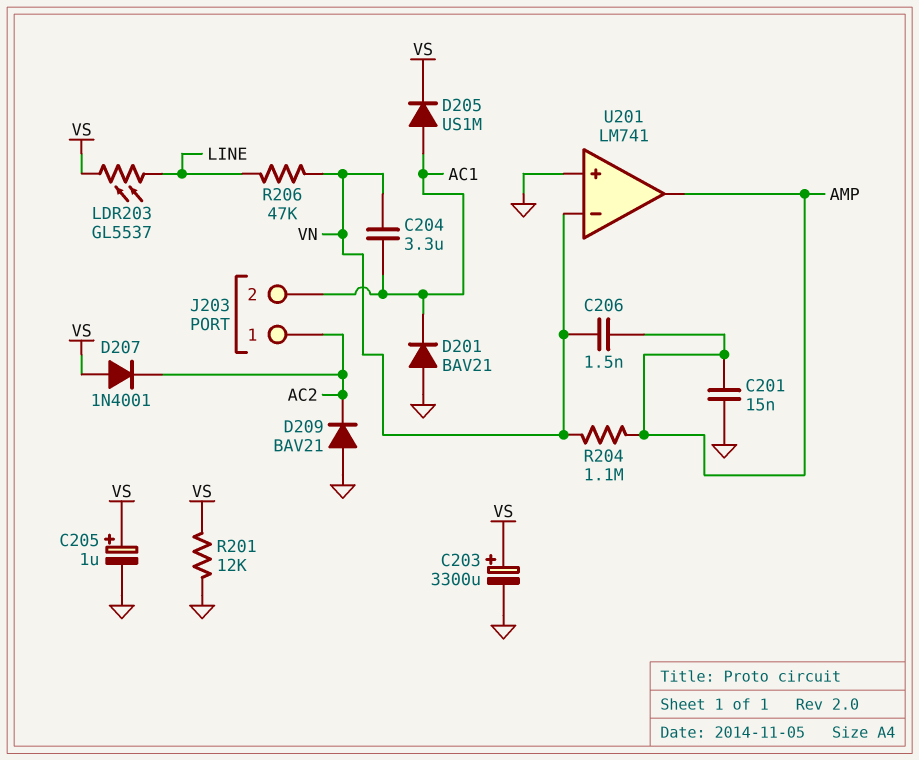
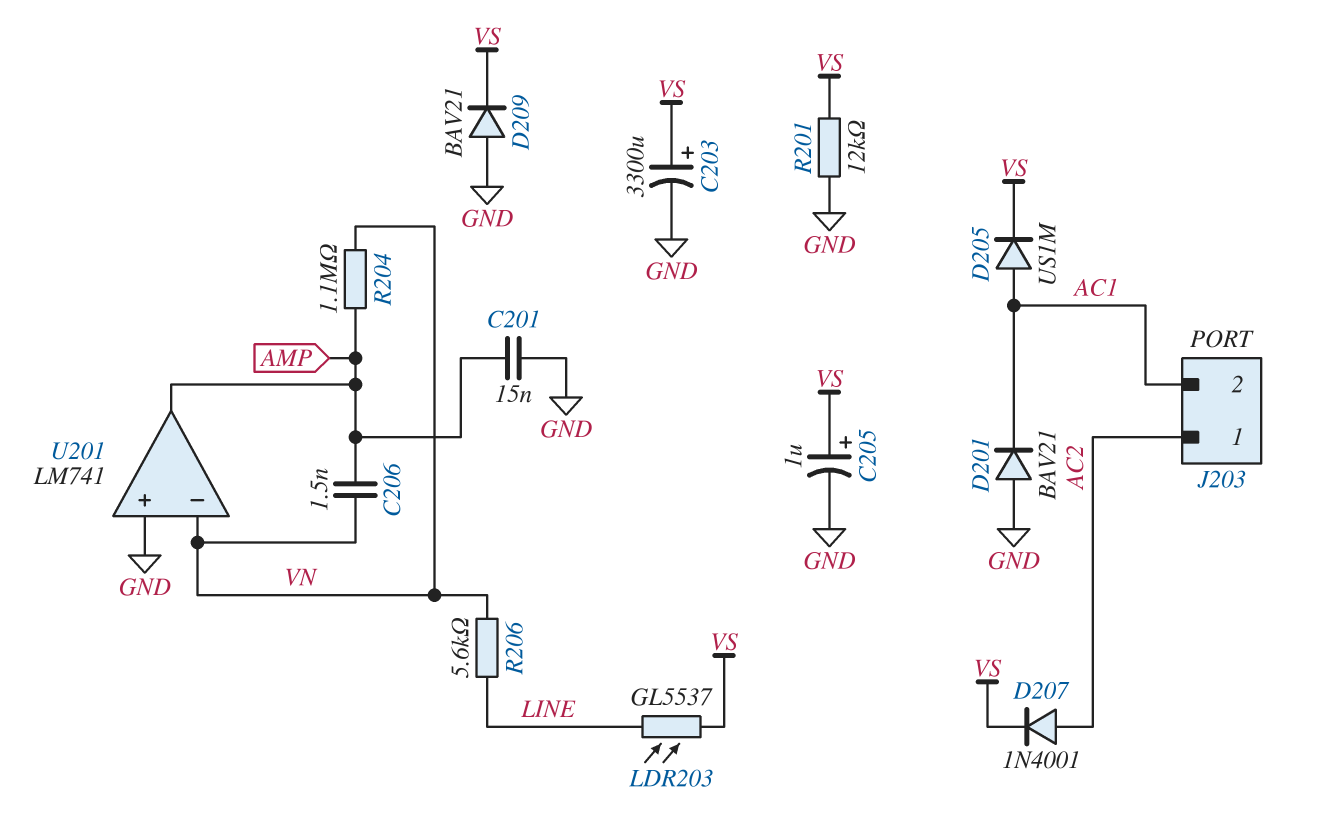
C204: 3.3uF (AC1, VN) -> none
D207: diode 1N4001 (A VS, K AC2) -> diode 1N4001 (A AC2, K VS)
D209: diode BAV21 (A GND, K AC2) -> diode BAV21 (A GND, K VS)
R206: 47k (LINE, VN) -> 5.6k (LINE, VN)

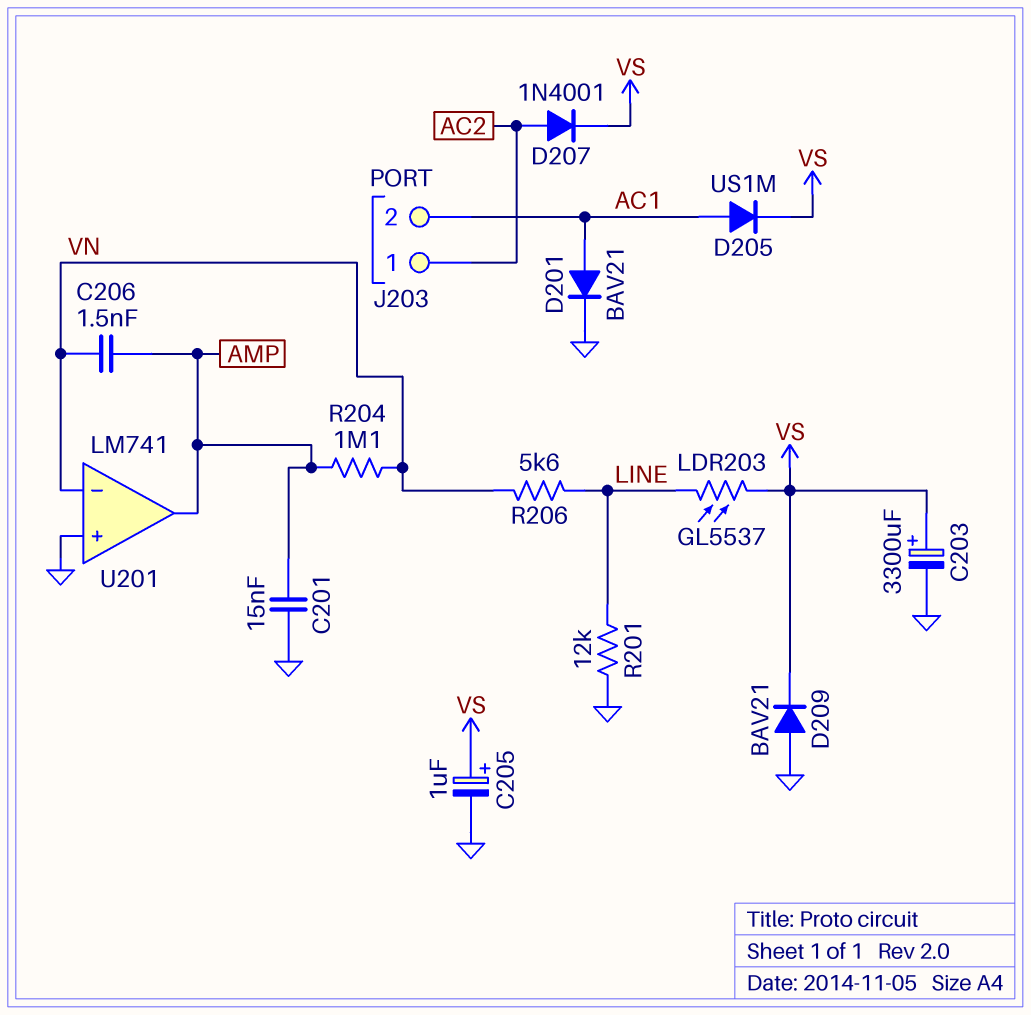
D201: diode BAV21 (A GND, K AC1) -> diode BAV21 (A AC1, K GND)
R201: 12k (GND, VS) -> 12k (GND, LINE)

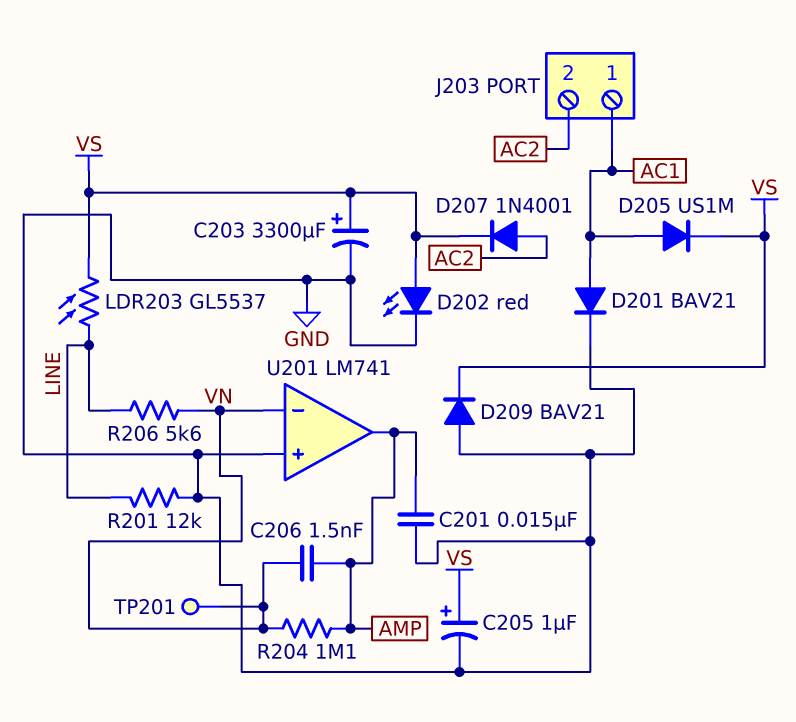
D202: none -> LED red (A VS, K GND)
J203 pin 1: AC2 -> AC1
J203 pin 2: AC1 -> AC2
TP201: none -> test point (VN)

